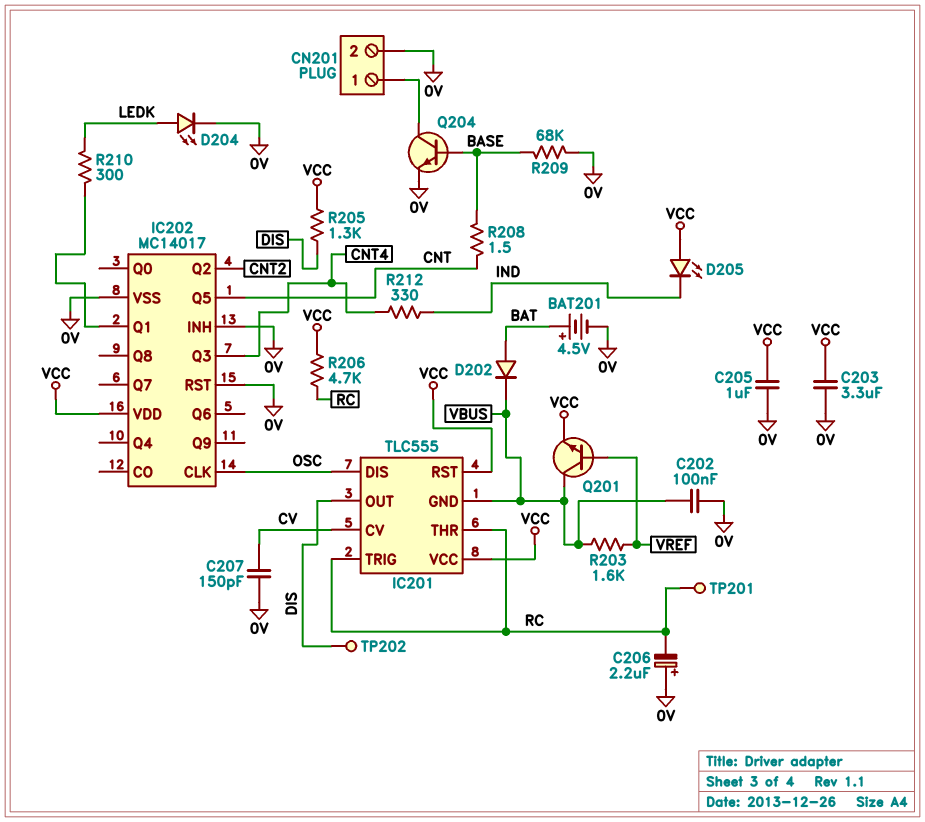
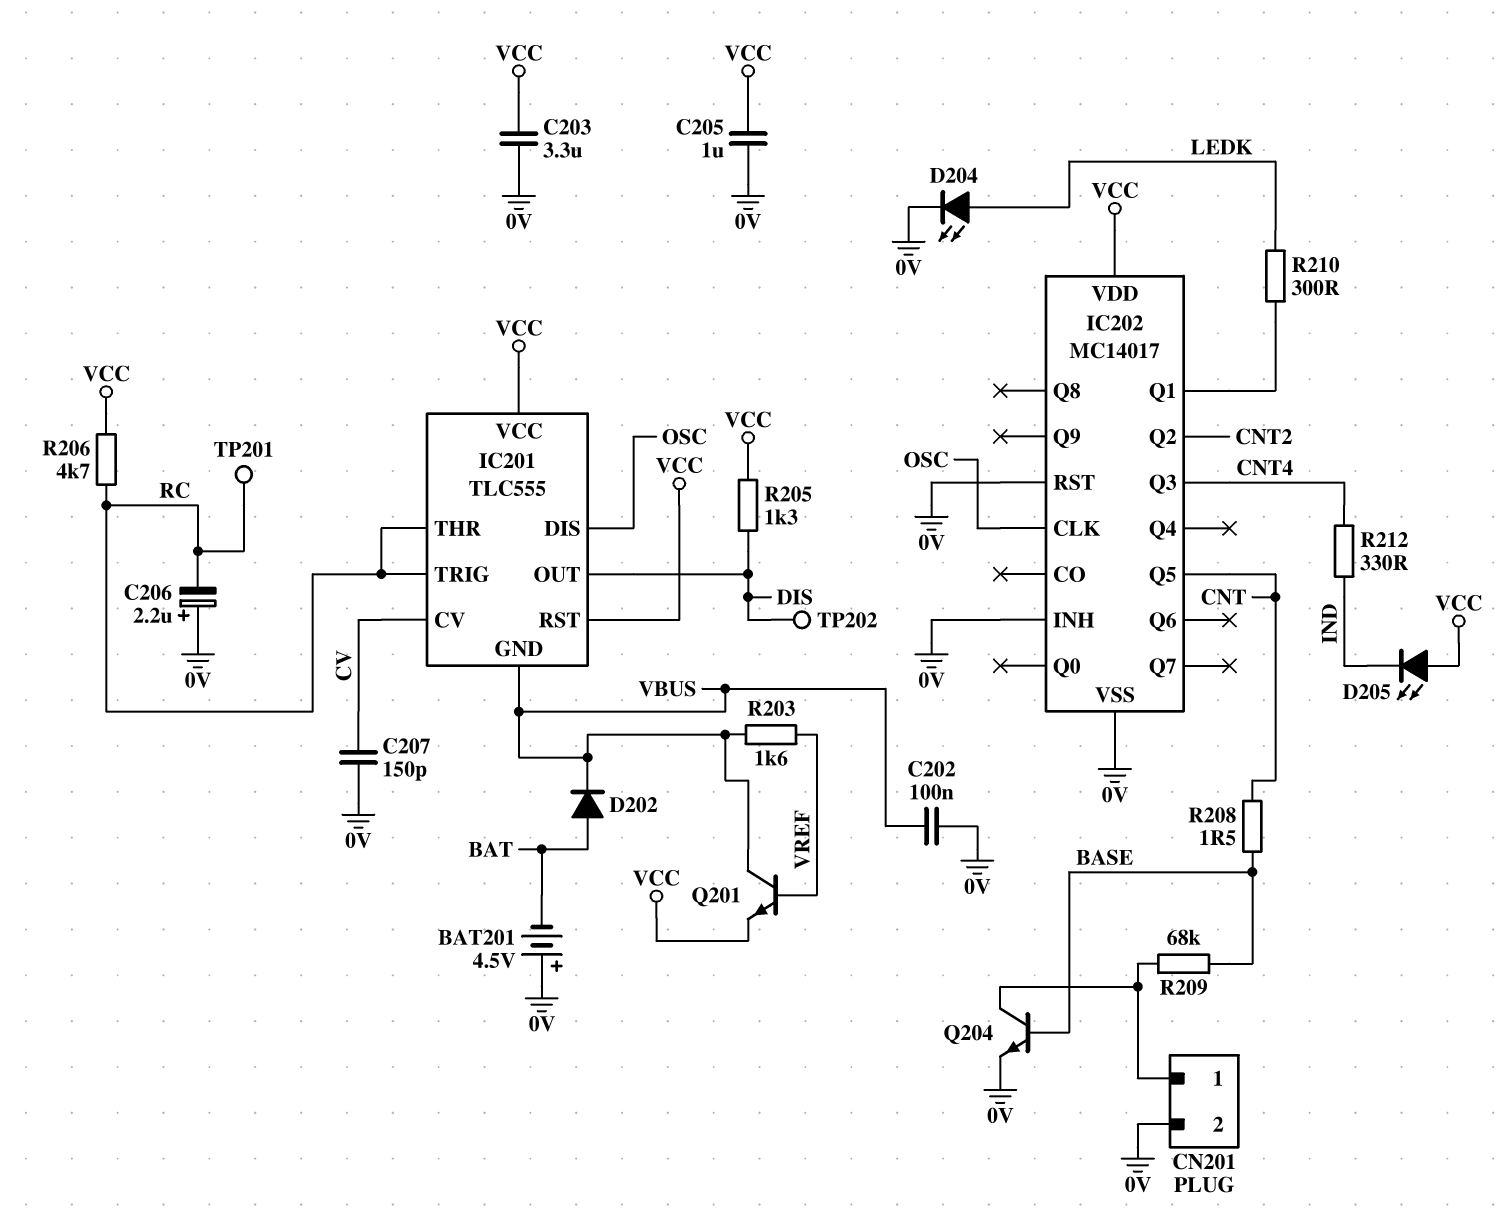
BAT201: 4.5V (plus BAT, minus 0V) -> 4.5V (plus 0V, minus BAT)
R209: 68k (0V, BASE) -> 68k (BASE, CN201/1)

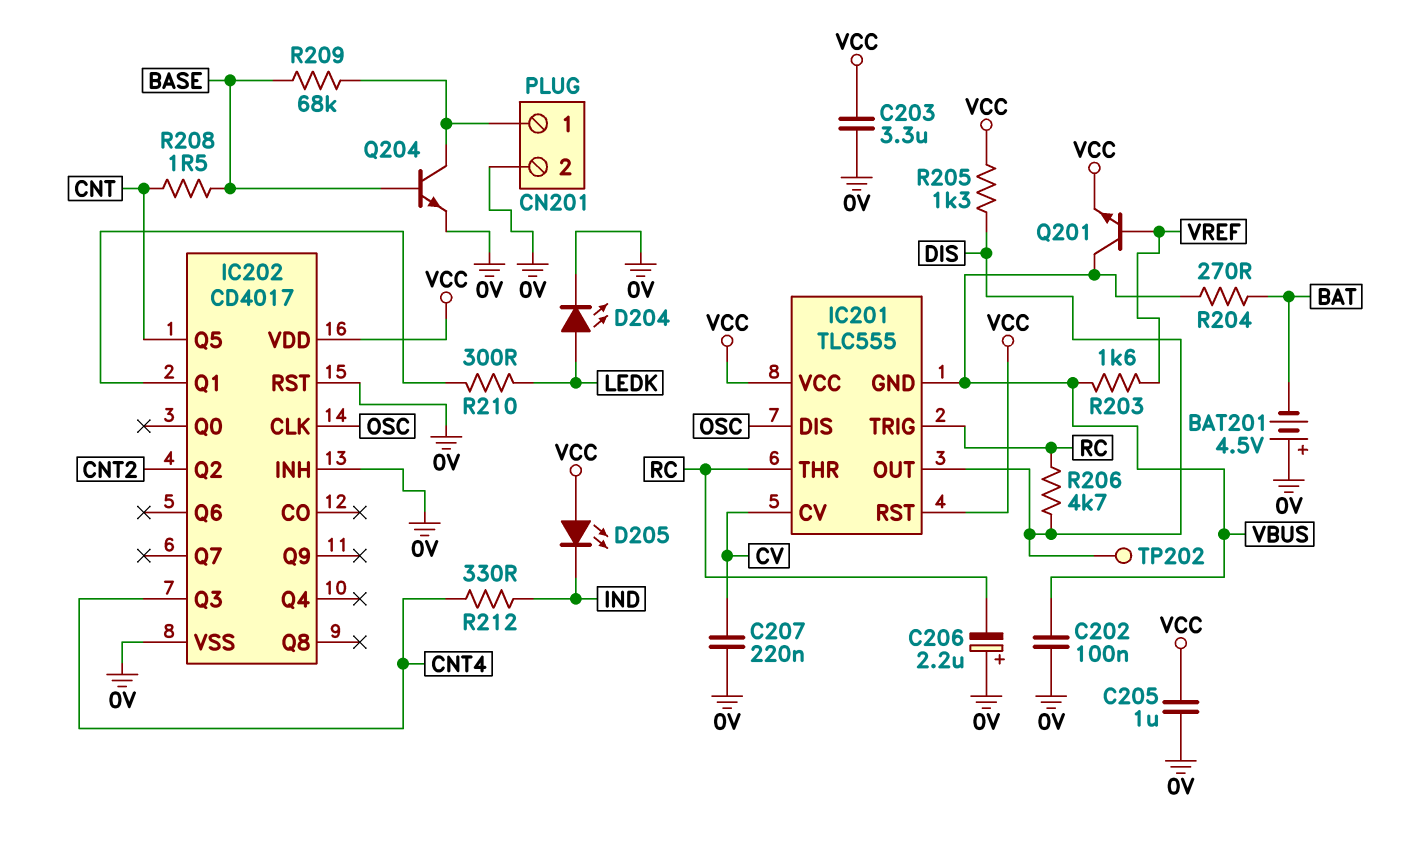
C207: 150pF (0V, CV) -> 220nF (0V, CV)
D202: diode (A BAT, K VBUS) -> none
IC202: MC14017 -> CD4017
R204: none -> 270 (BAT, VBUS)
R206: 4.7k (RC, VCC) -> 4.7k (DIS, RC)
TP201: test point (RC) -> none

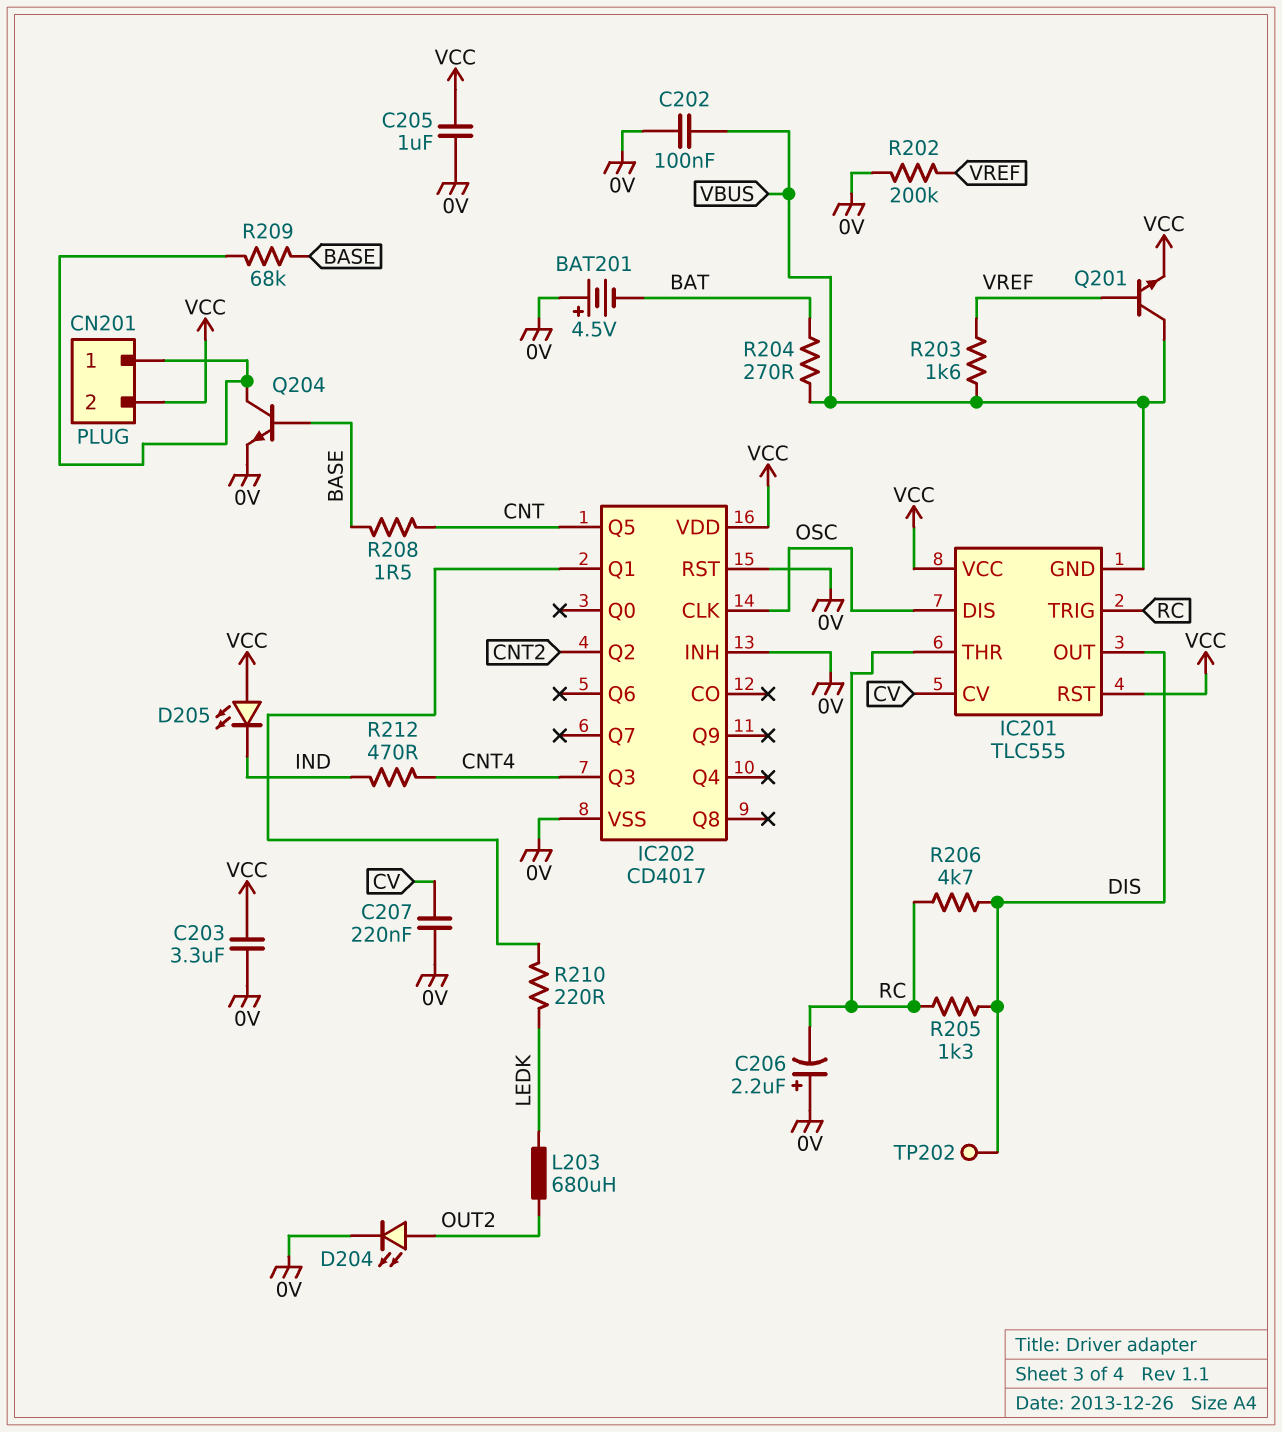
CN201 pin 2: 0V -> VCC
D204: LED (A LEDK, K 0V) -> LED (A OUT2, K 0V)
L203: none -> 680uH (LEDK, OUT2)
R202: none -> 200k (0V, VREF)
R205: 1.3k (DIS, VCC) -> 1.3k (DIS, RC)
R210: 300 (IC202/Q1, LEDK) -> 220 (IC202/Q1, LEDK)
R212: 330 (CNT4, IND) -> 470 (CNT4, IND)

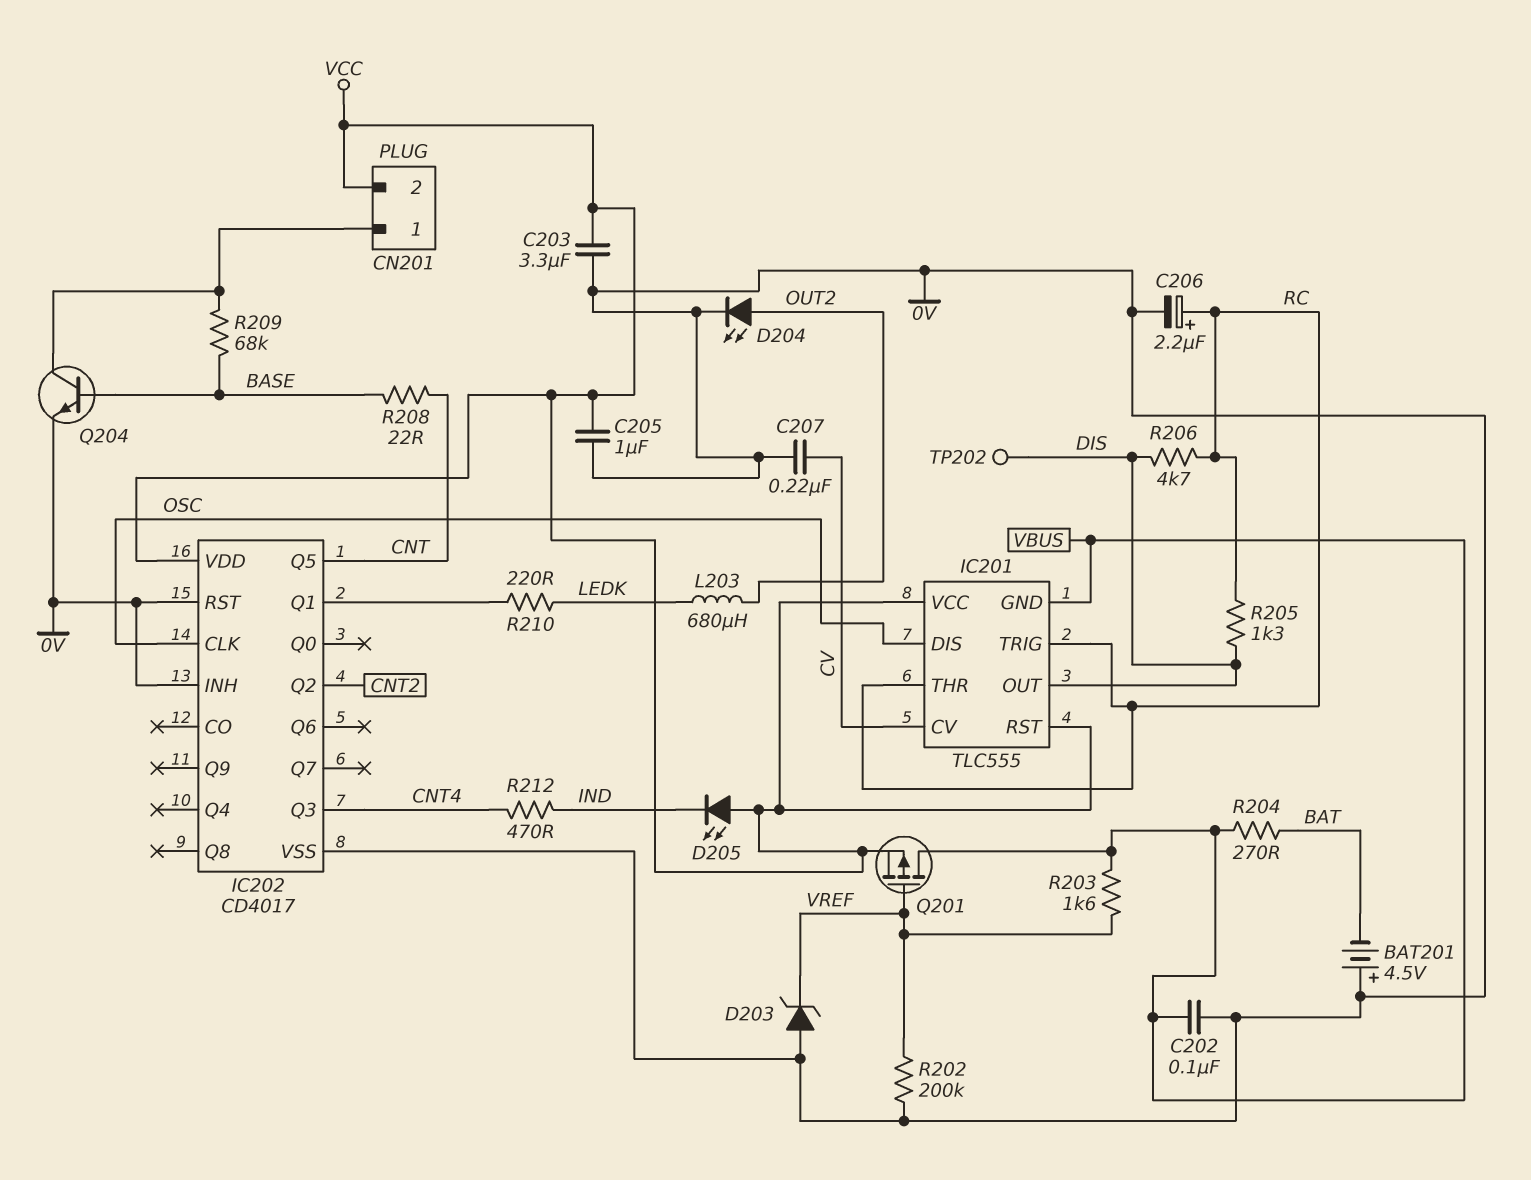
C206: 2.2uF (plus 0V, minus RC) -> 2.2uF (plus RC, minus 0V)
D203: none -> zener (A 0V, K VREF)
Q201: NPN (B VREF, C VBUS, E VCC) -> PMOS (G VREF, D VBUS, S VCC)
R208: 1.5 (BASE, CNT) -> 22 (BASE, CNT)

